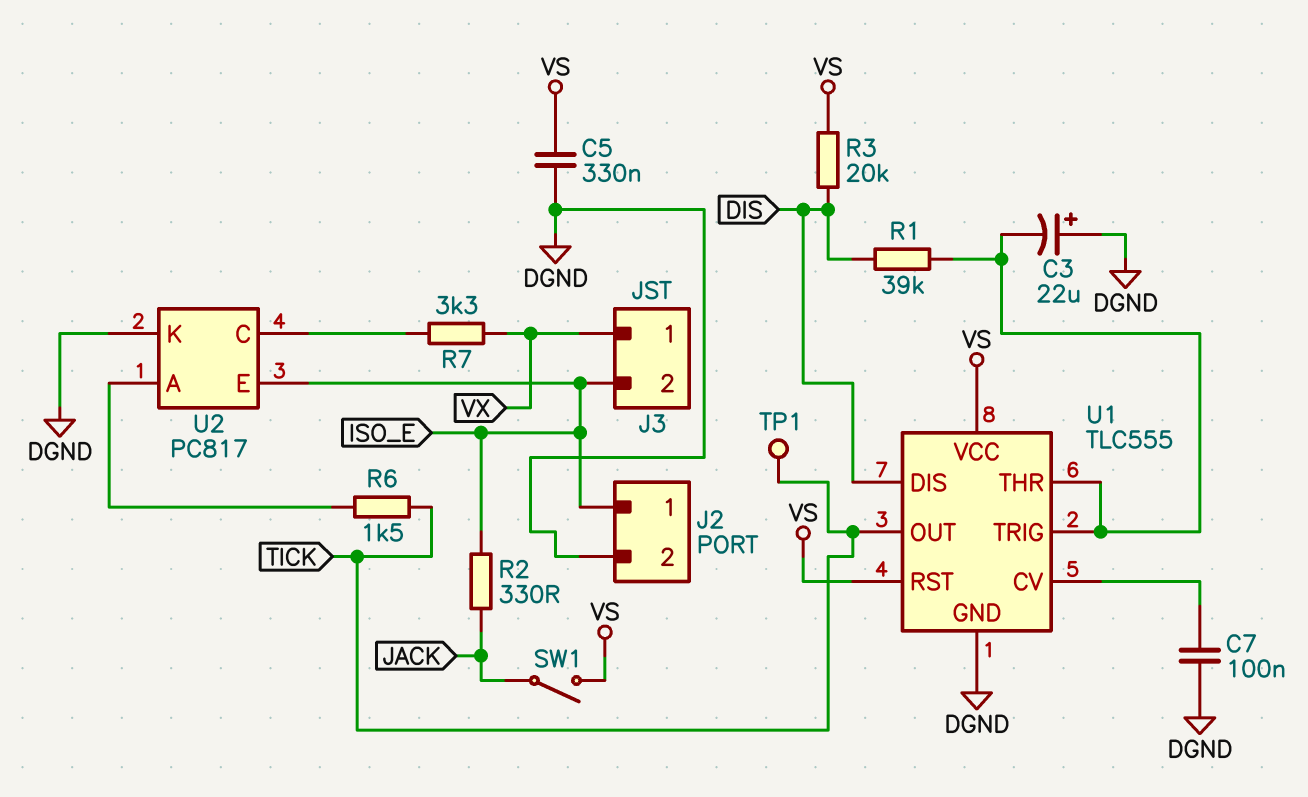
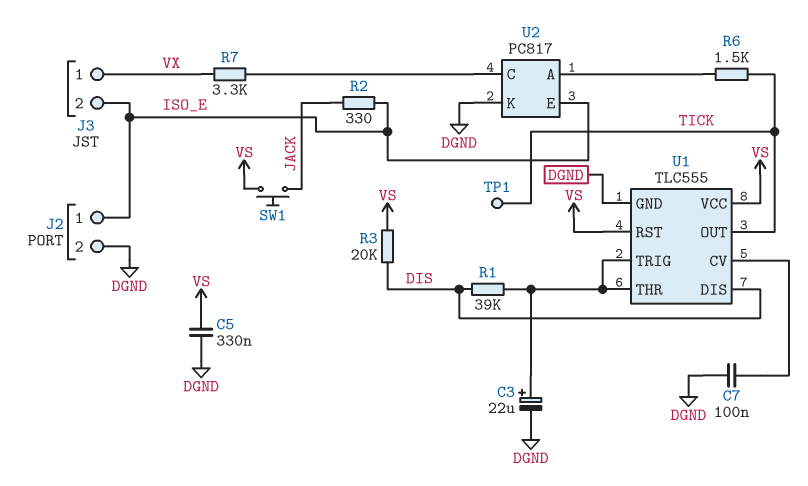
C3: 22uF (plus DGND, minus U1/THR) -> 22uF (plus U1/THR, minus DGND)
SW1: switch (JACK, VS) -> button (JACK, VS)

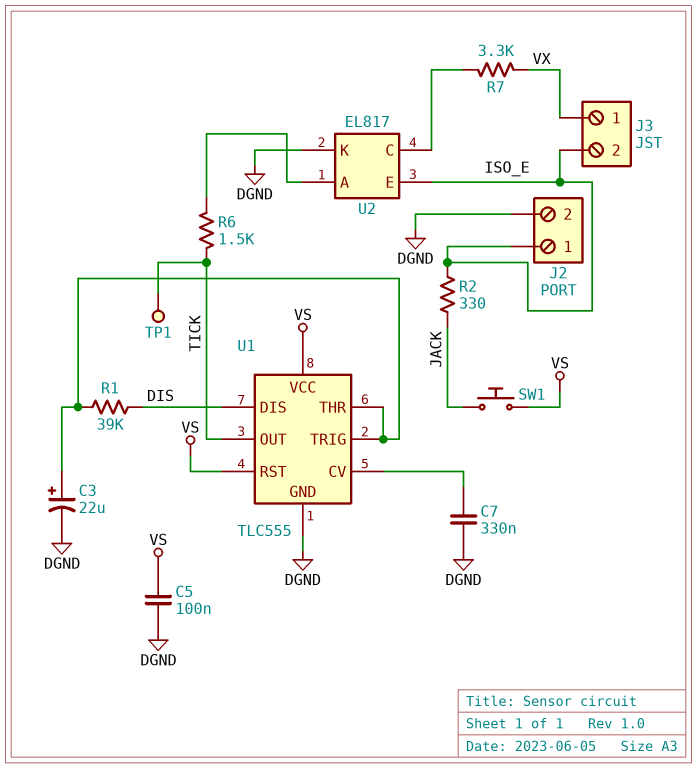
C5: 330nF (DGND, VS) -> 100nF (DGND, VS)
C7: 100nF (DGND, U1/CV) -> 330nF (DGND, U1/CV)
R3: 20k (DIS, VS) -> none
U2: PC817 -> EL817

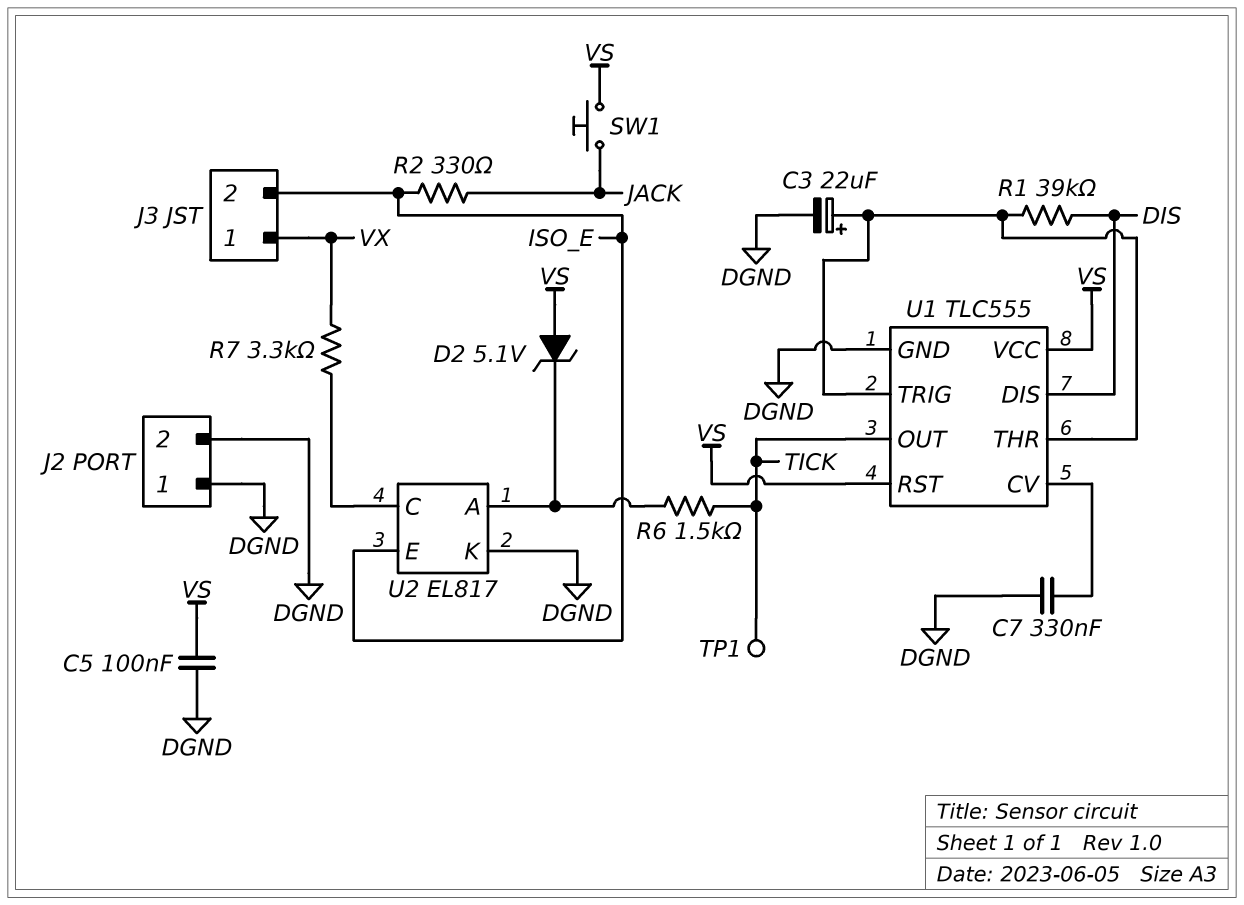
D2: none -> zener 5.1V (A VS, K U2/A)
J2 pin 1: ISO_E -> DGND

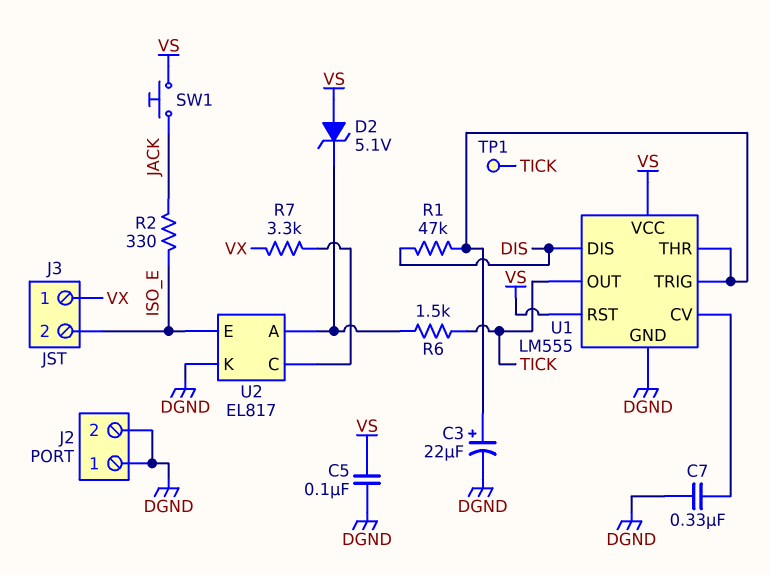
R1: 39k (DIS, U1/THR) -> 47k (DIS, U1/THR)
U1: TLC555 -> LM555

